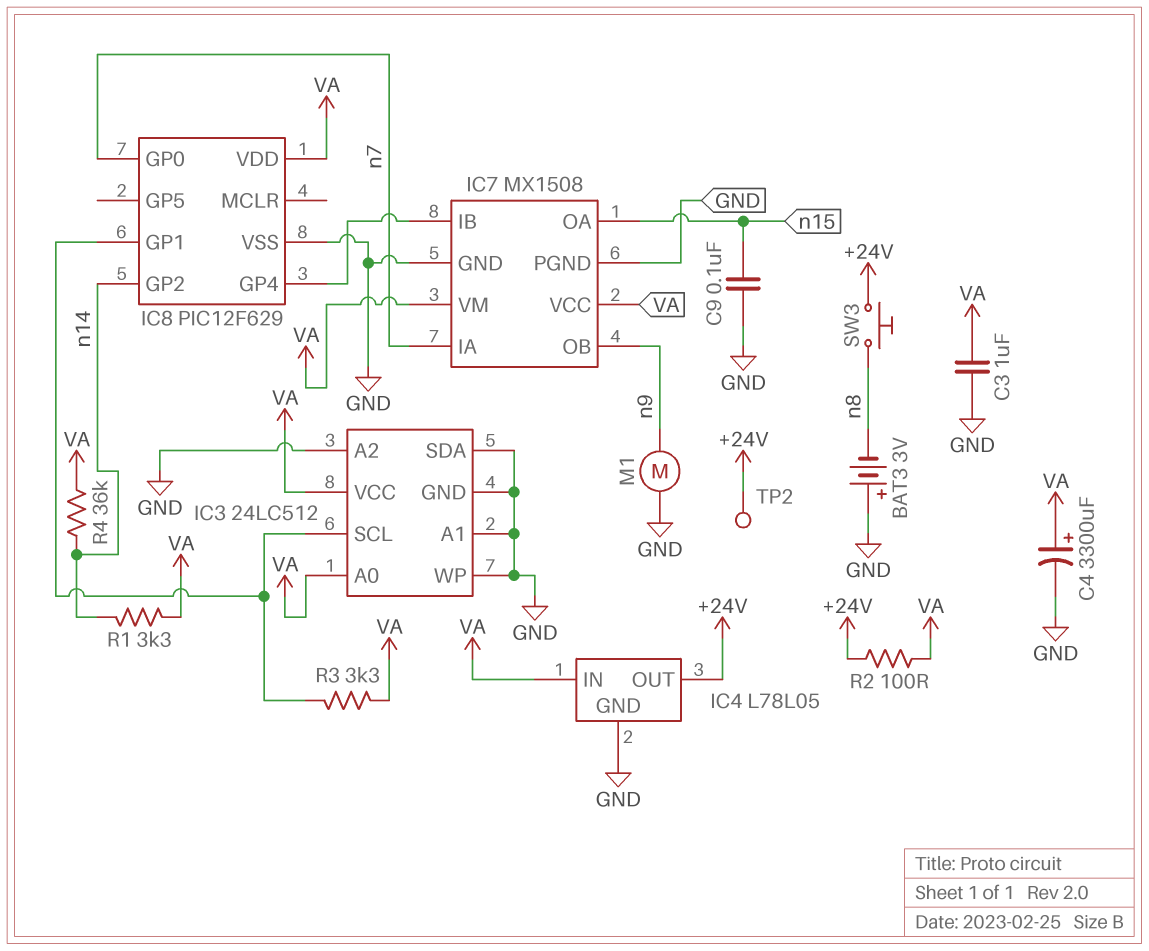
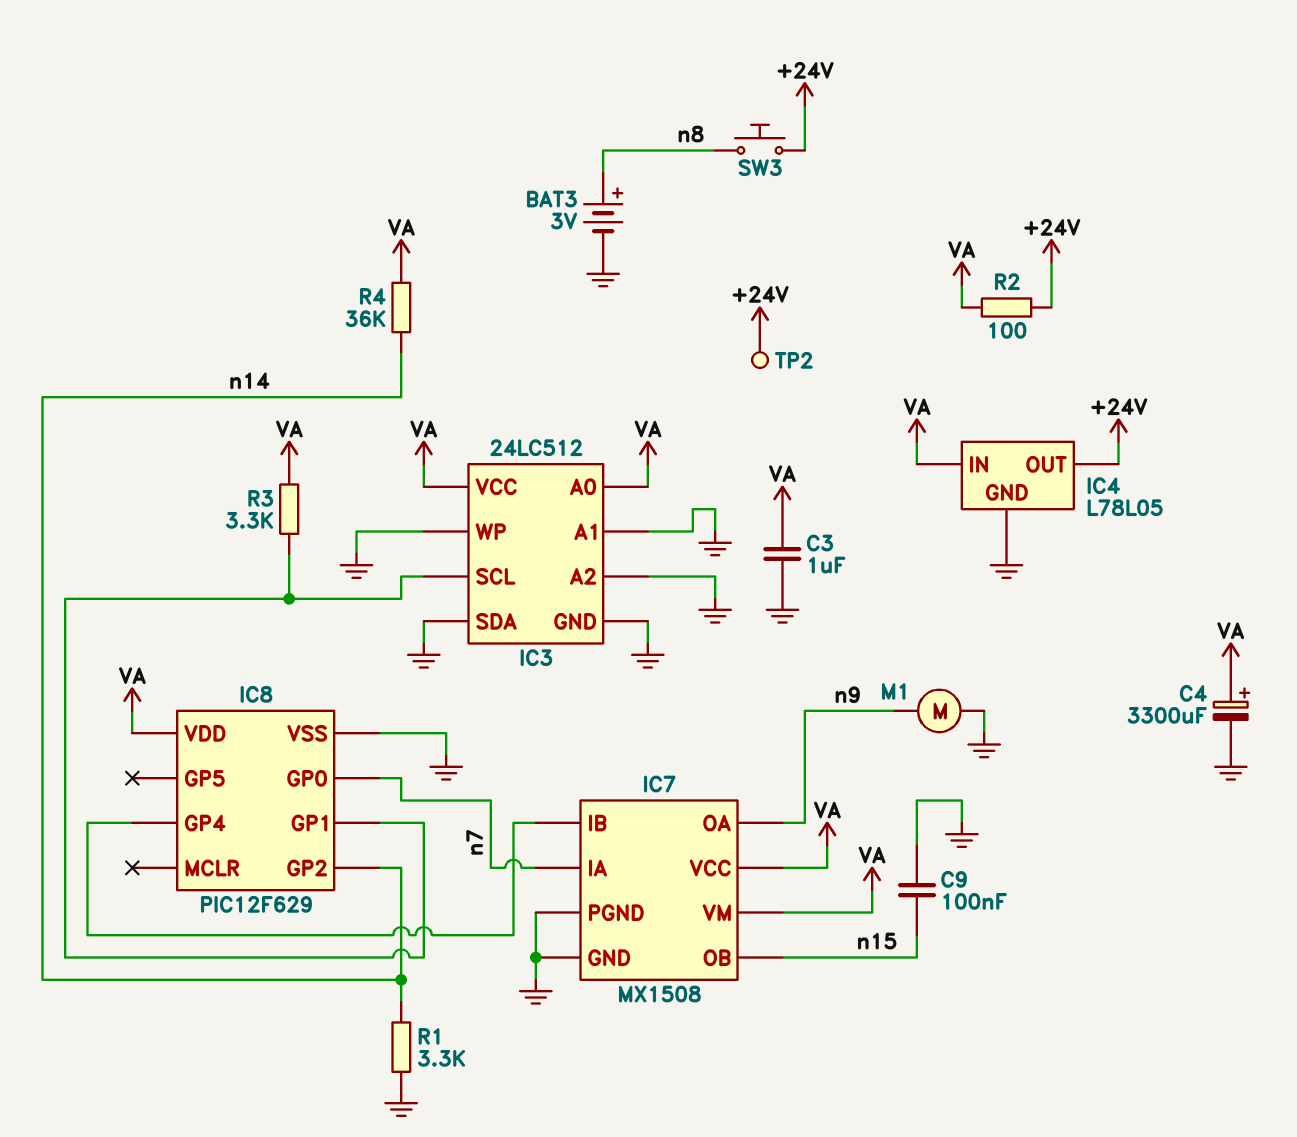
BAT3: 3V (plus GND, minus n8) -> 3V (plus n8, minus GND)
IC7 pin OA: n15 -> n9
IC7 pin OB: n9 -> n15
R1: 3.3k (VA, n14) -> 3.3k (GND, n14)

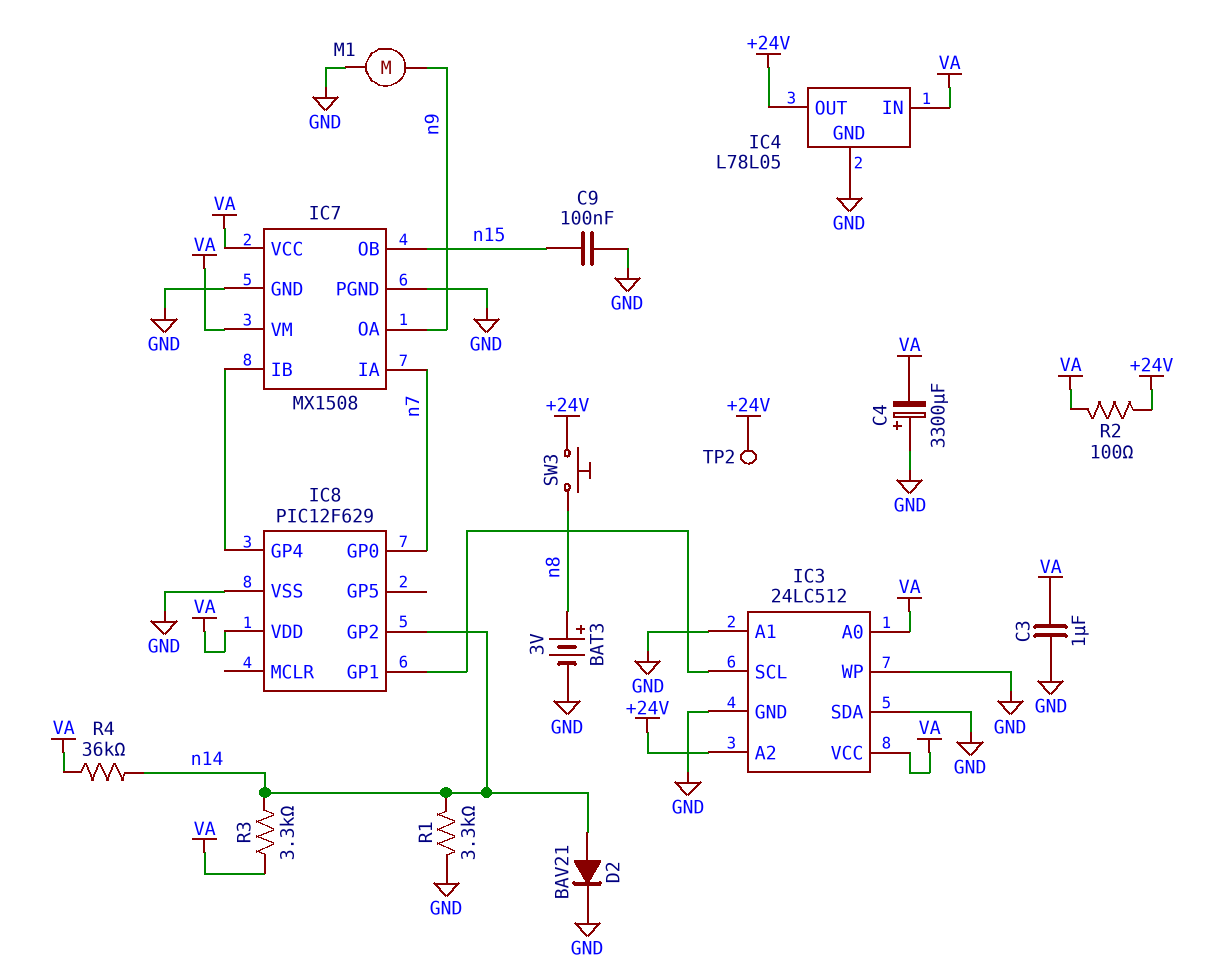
C4: 3300uF (plus VA, minus GND) -> 3300uF (plus GND, minus VA)
D2: none -> diode BAV21 (A n14, K GND)
IC3 pin A2: GND -> +24V
R3: 3.3k (IC3/SCL, VA) -> 3.3k (VA, n14)

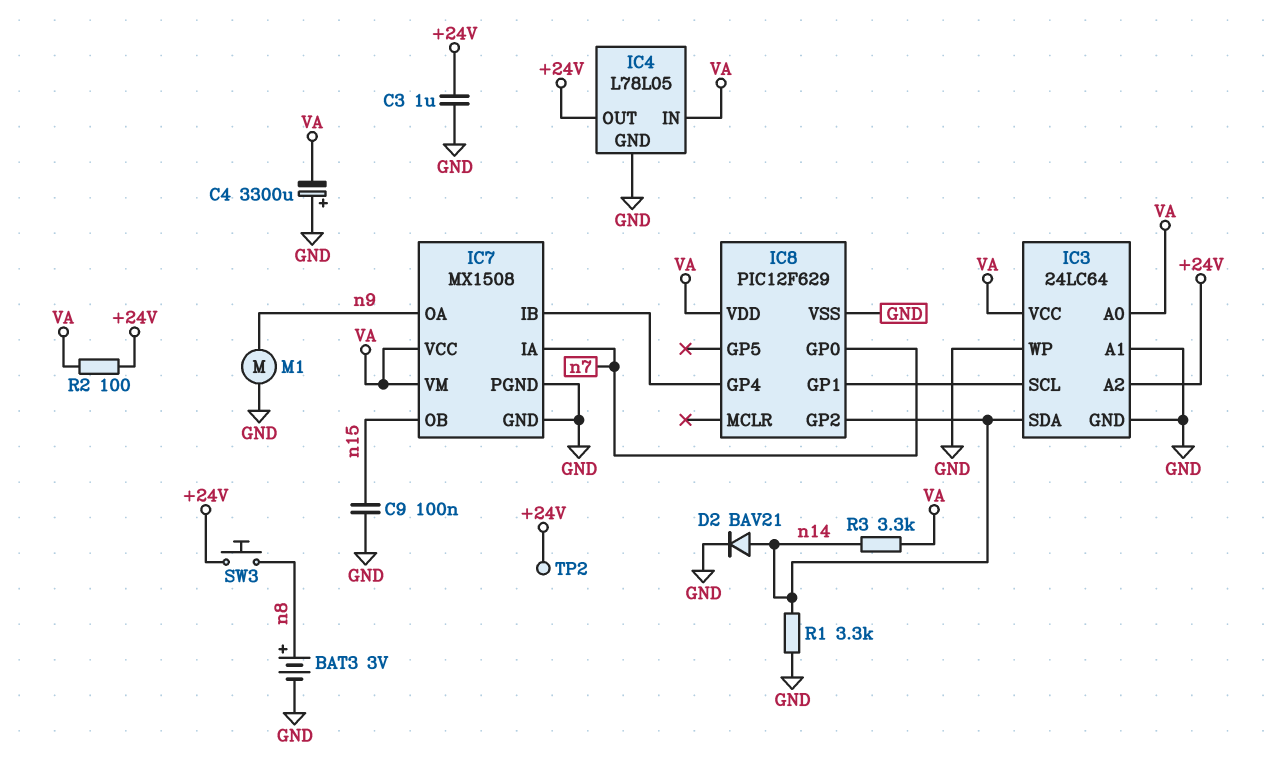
C3: 1uF (GND, VA) -> 1uF (+24V, GND)
IC3: 24LC512 -> 24LC64
IC3 pin SDA: GND -> n14
R4: 36k (VA, n14) -> none

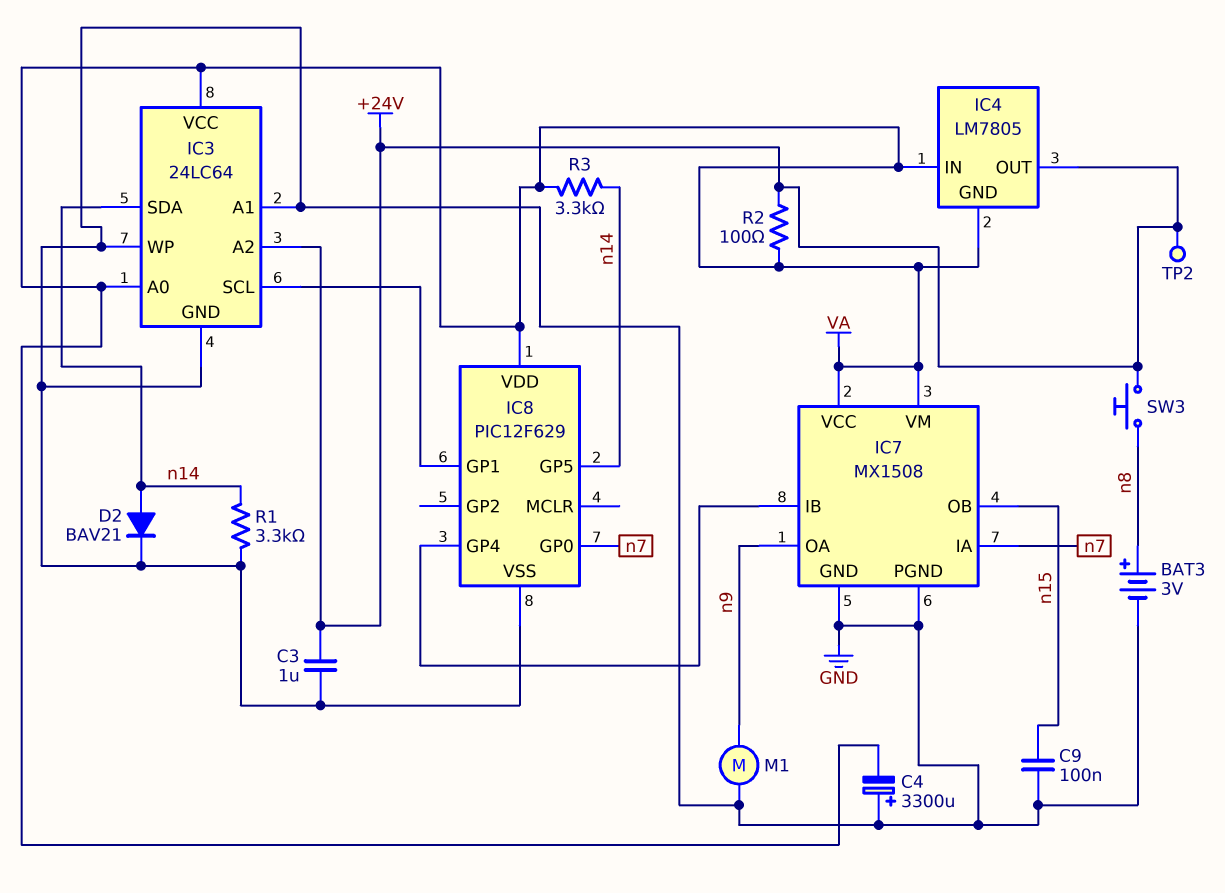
IC4: L78L05 -> LM7805
IC4 pin GND: GND -> VA
IC8 pin GP2: n14 -> none
IC8 pin GP5: none -> n14

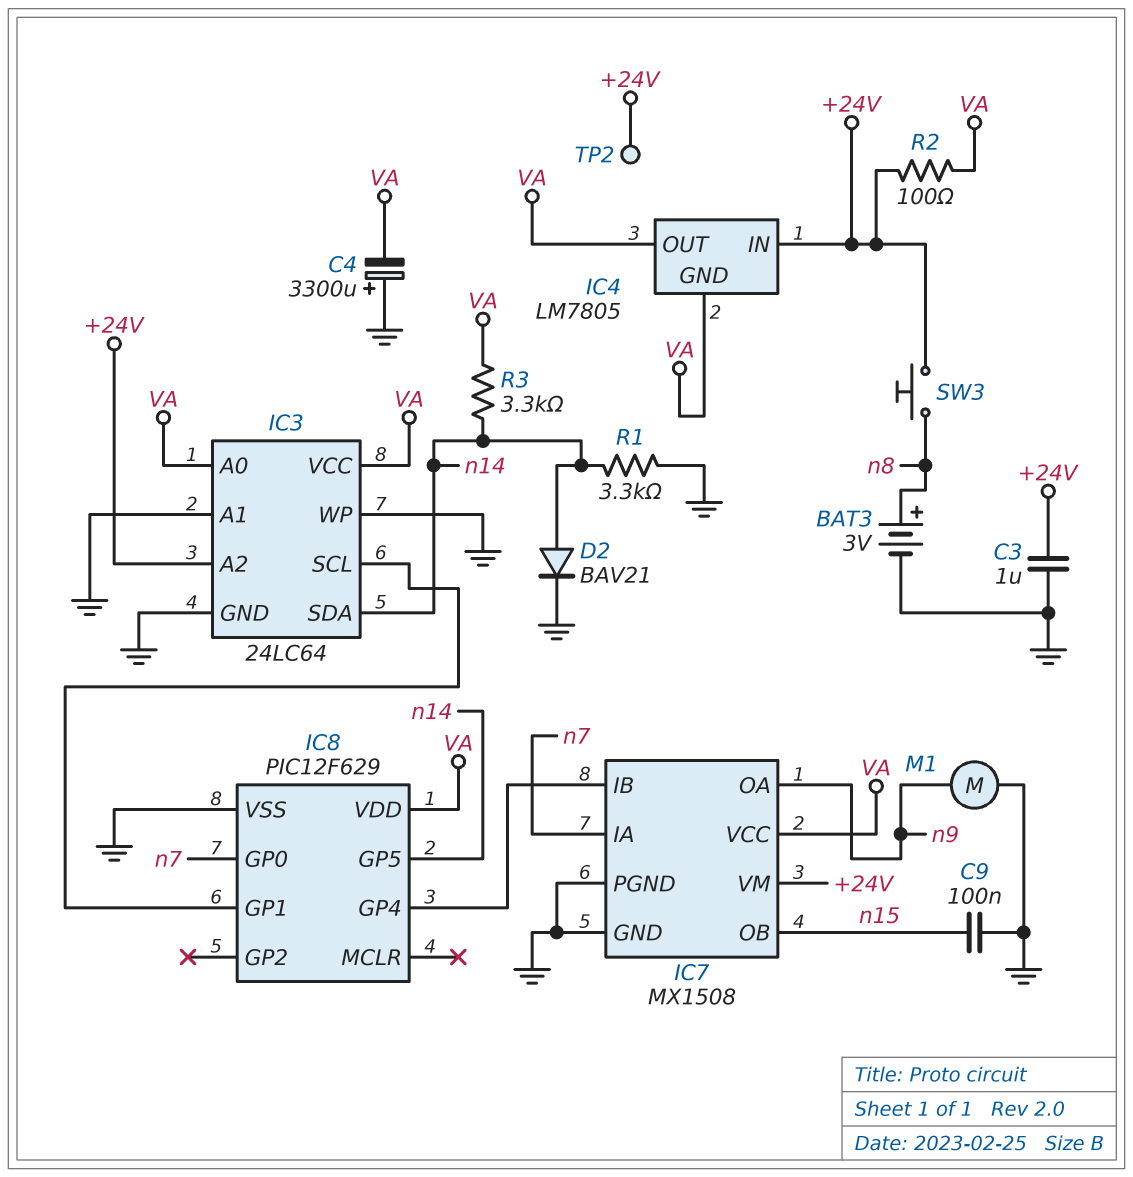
IC4 pin IN: VA -> +24V
IC4 pin OUT: +24V -> VA
IC7 pin VM: VA -> +24V

